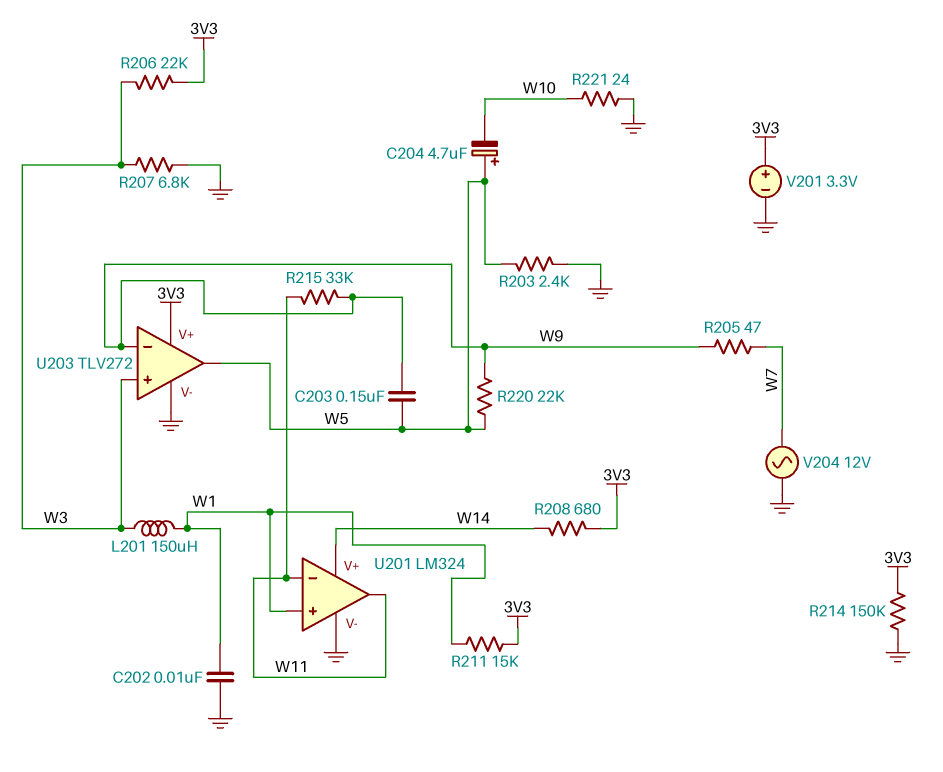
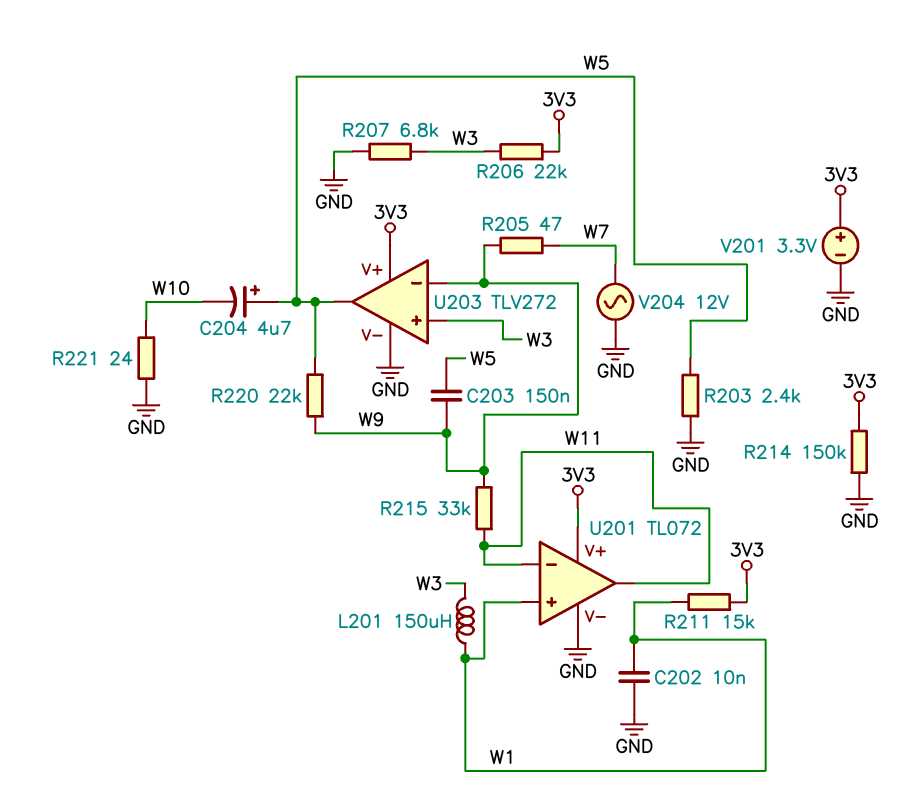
R208: 680 (3V3, W14) -> none
U201: LM324 -> TL072
U201 pin V+: W14 -> 3V3

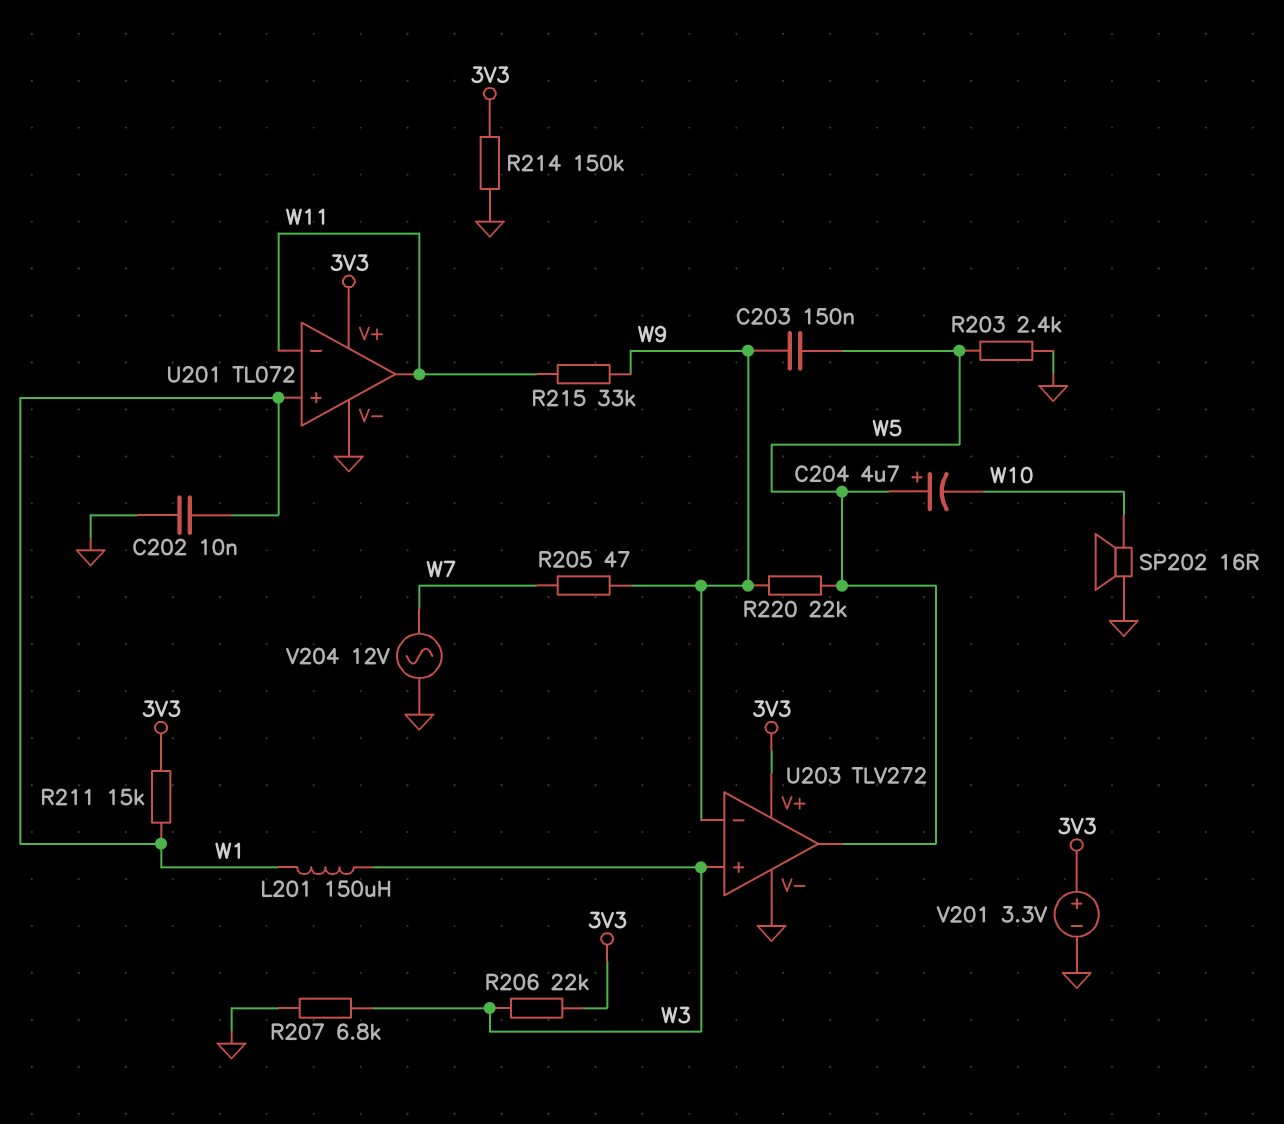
R221: 24 (GND, W10) -> none
SP202: none -> speaker 16R (GND, W10)

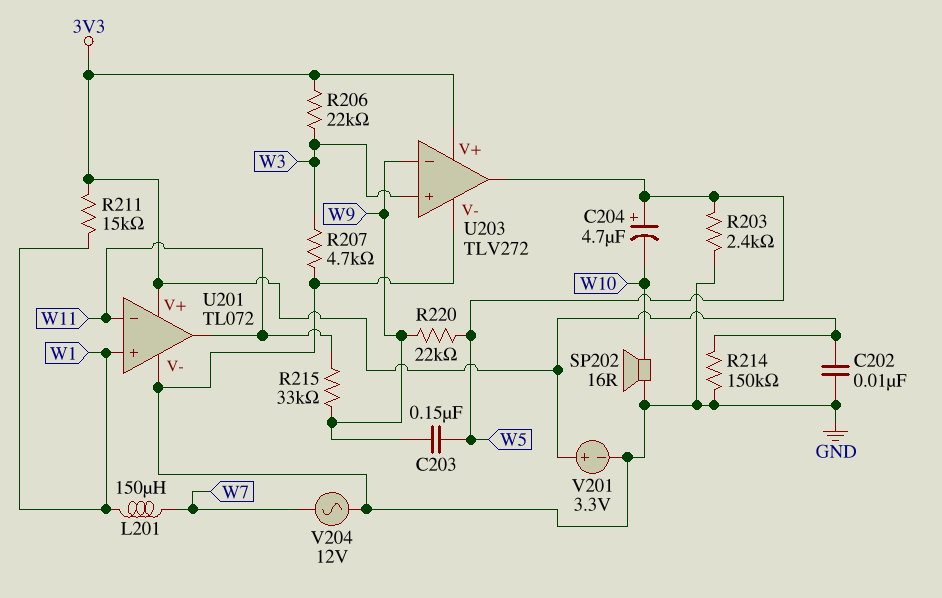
C202: 10nF (GND, W1) -> 10nF (3V3, GND)
L201: 150uH (W1, W3) -> 150uH (W1, W7)
R205: 47 (W7, W9) -> none
R207: 6.8k (GND, W3) -> 4.7k (GND, W3)

